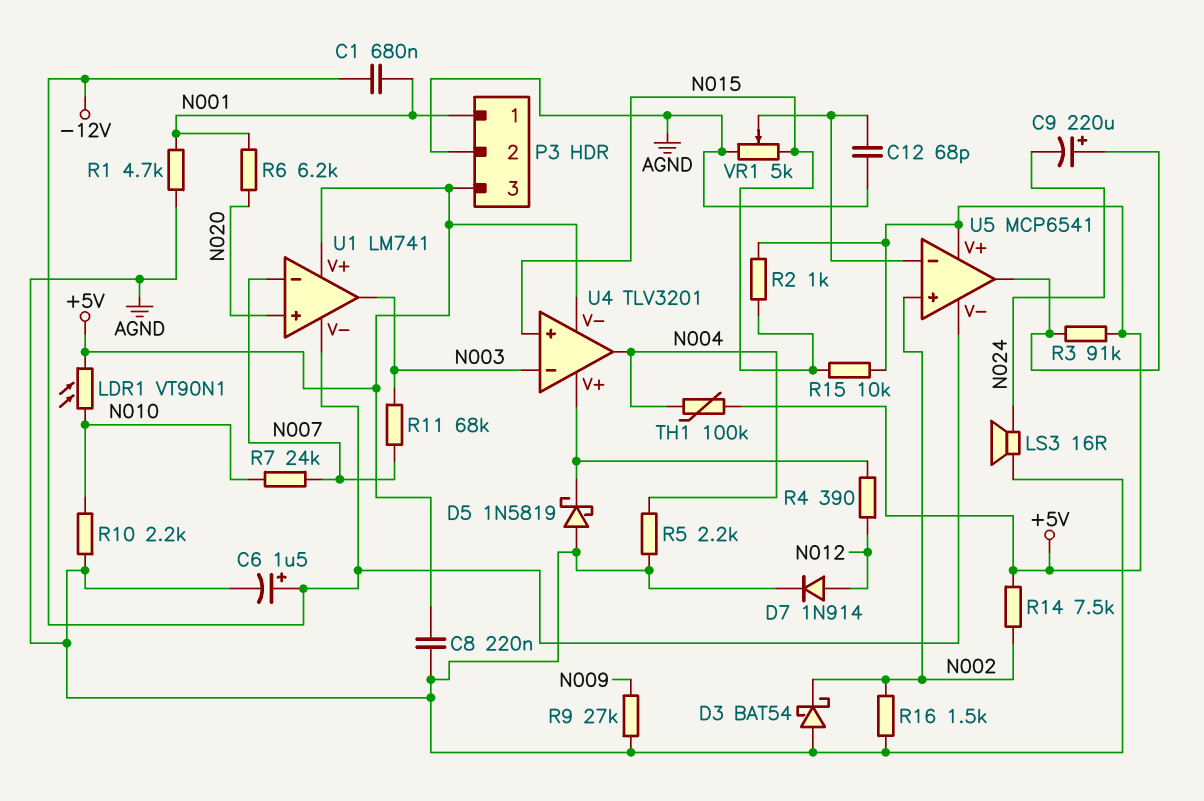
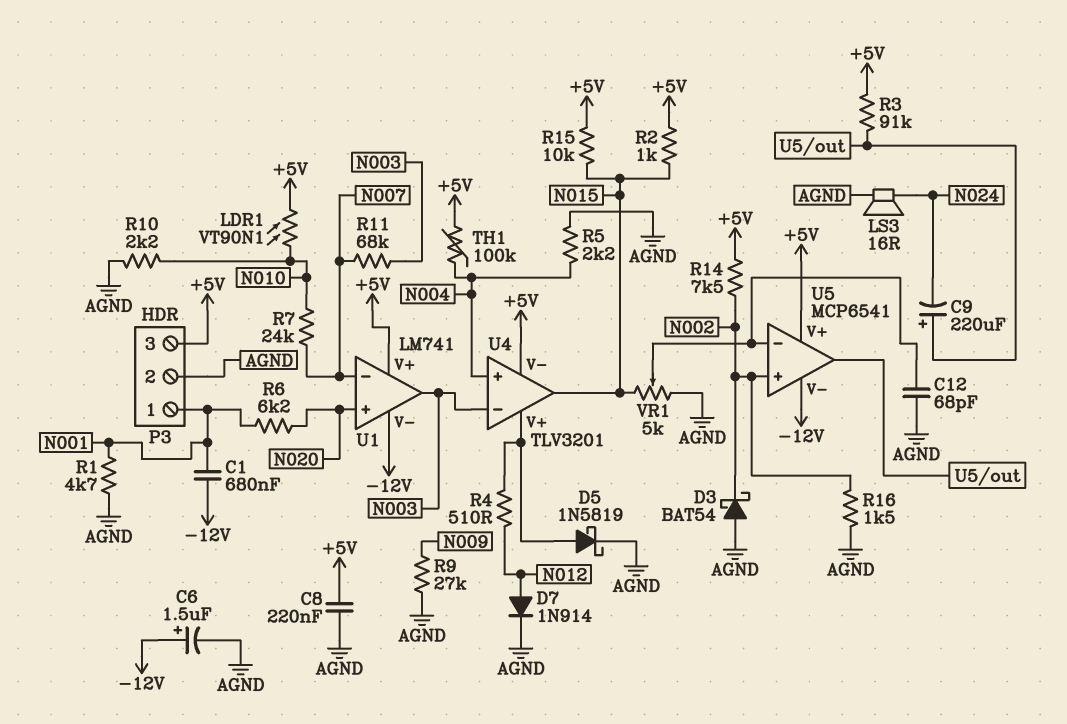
D5: schottky 1N5819 (A AGND, K U4/V+) -> schottky 1N5819 (A U4/V+, K AGND)
R4: 390 (N012, U4/V+) -> 510 (N012, U4/V+)
U4 pin in+: N015 -> N004
U4 pin out: N004 -> N015

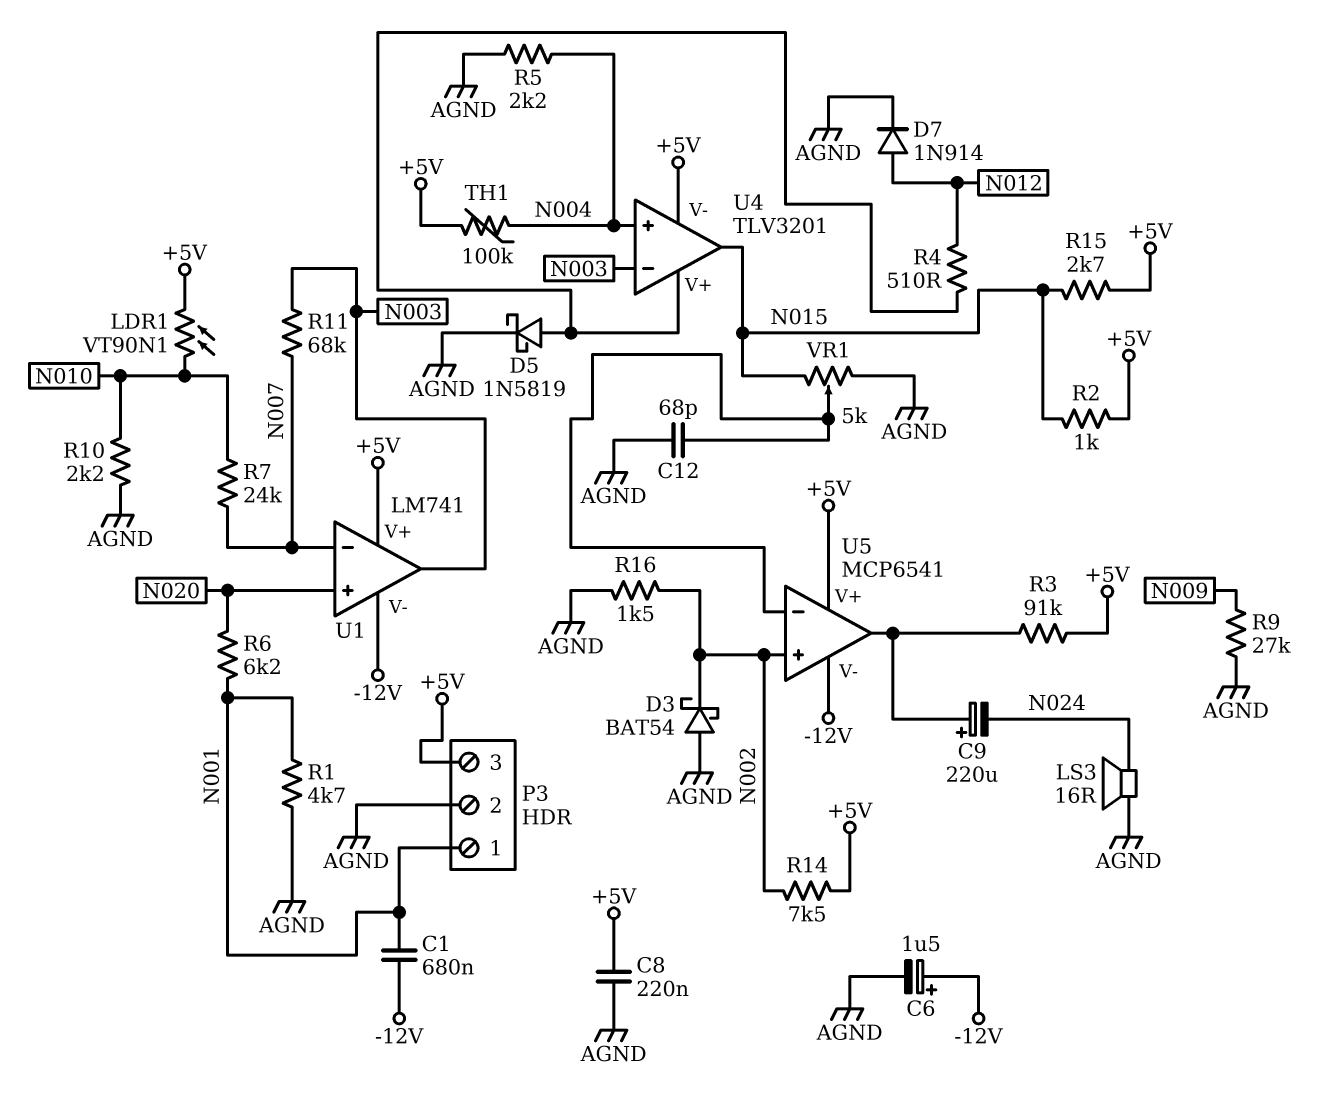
R15: 10k (+5V, N015) -> 2.7k (+5V, N015)

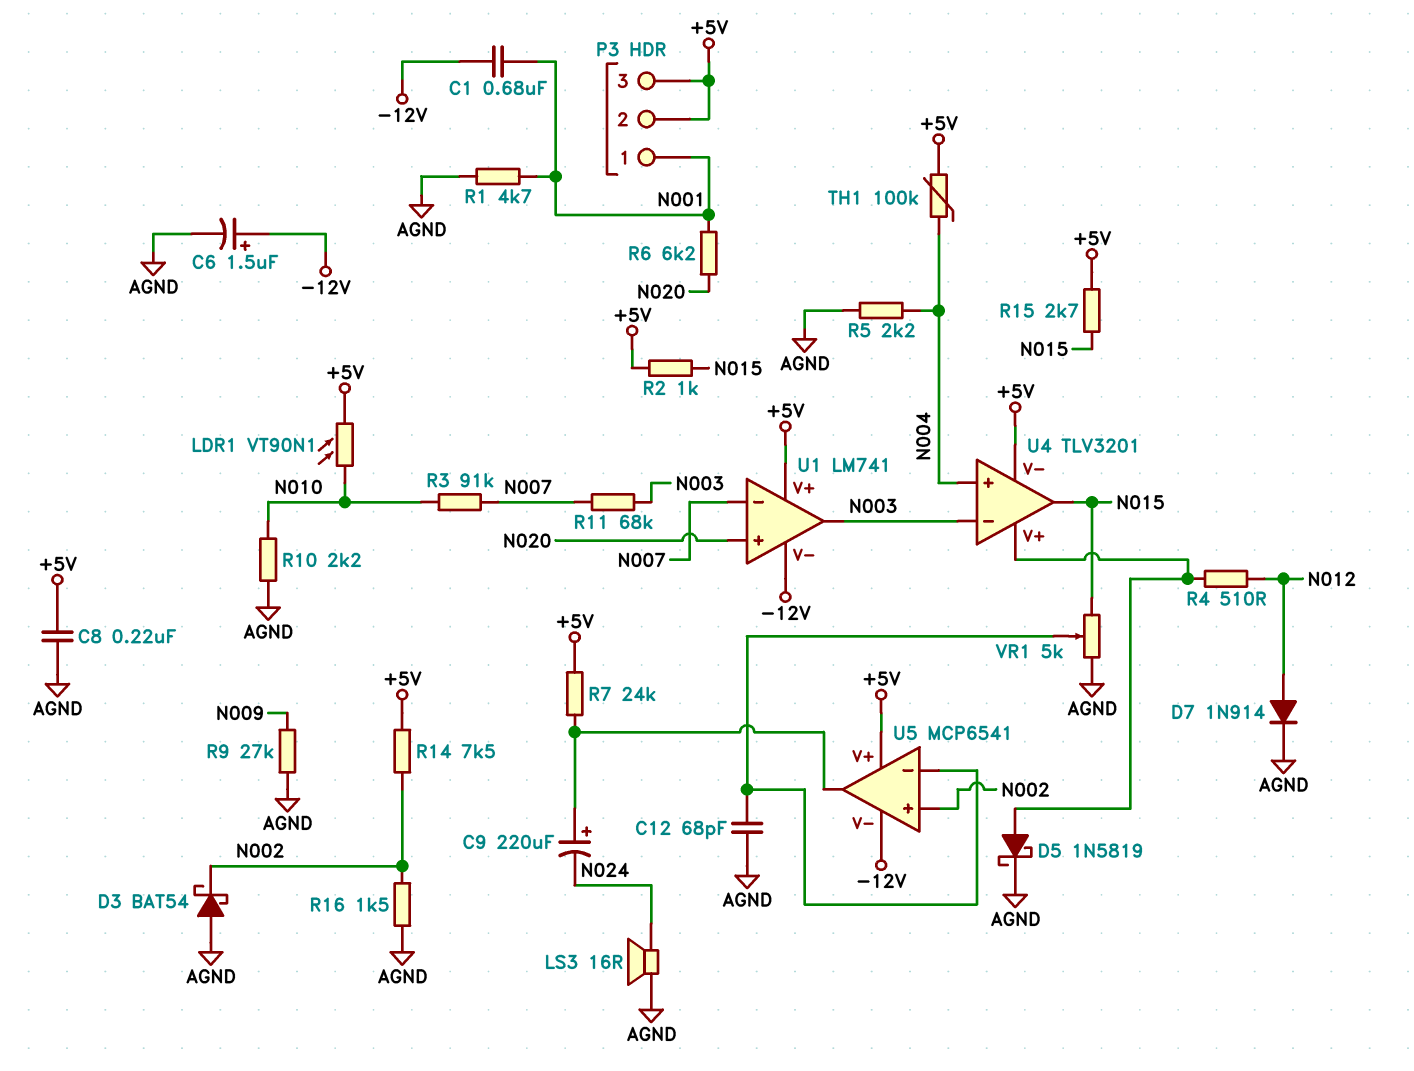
P3 pin 2: AGND -> +5V
R3: 91k (+5V, U5/out) -> 91k (N007, N010)
R7: 24k (N007, N010) -> 24k (+5V, U5/out)

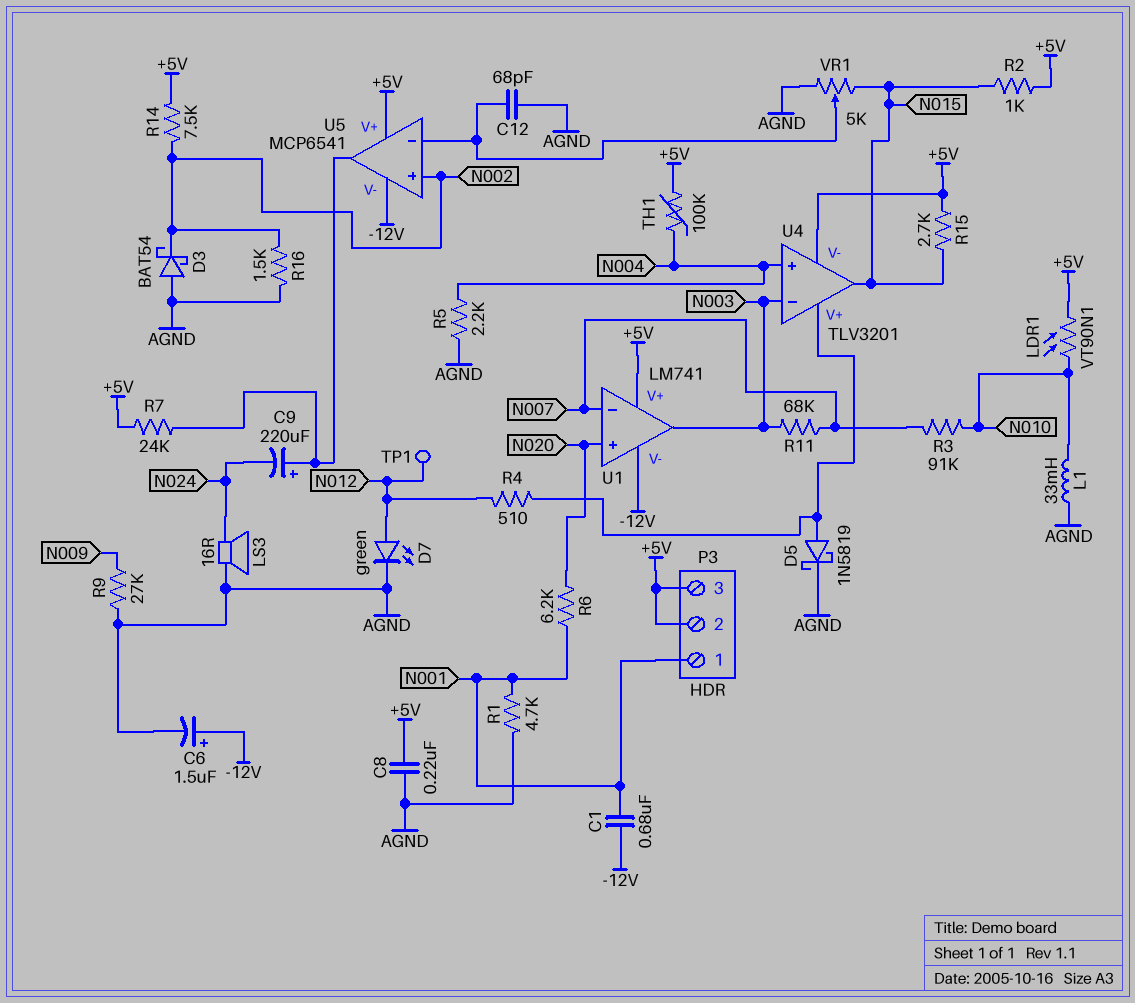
D7: diode 1N914 (A N012, K AGND) -> LED green (A N012, K AGND)
L1: none -> 33mH (AGND, N010)
R10: 2.2k (AGND, N010) -> none
TP1: none -> test point (N012)

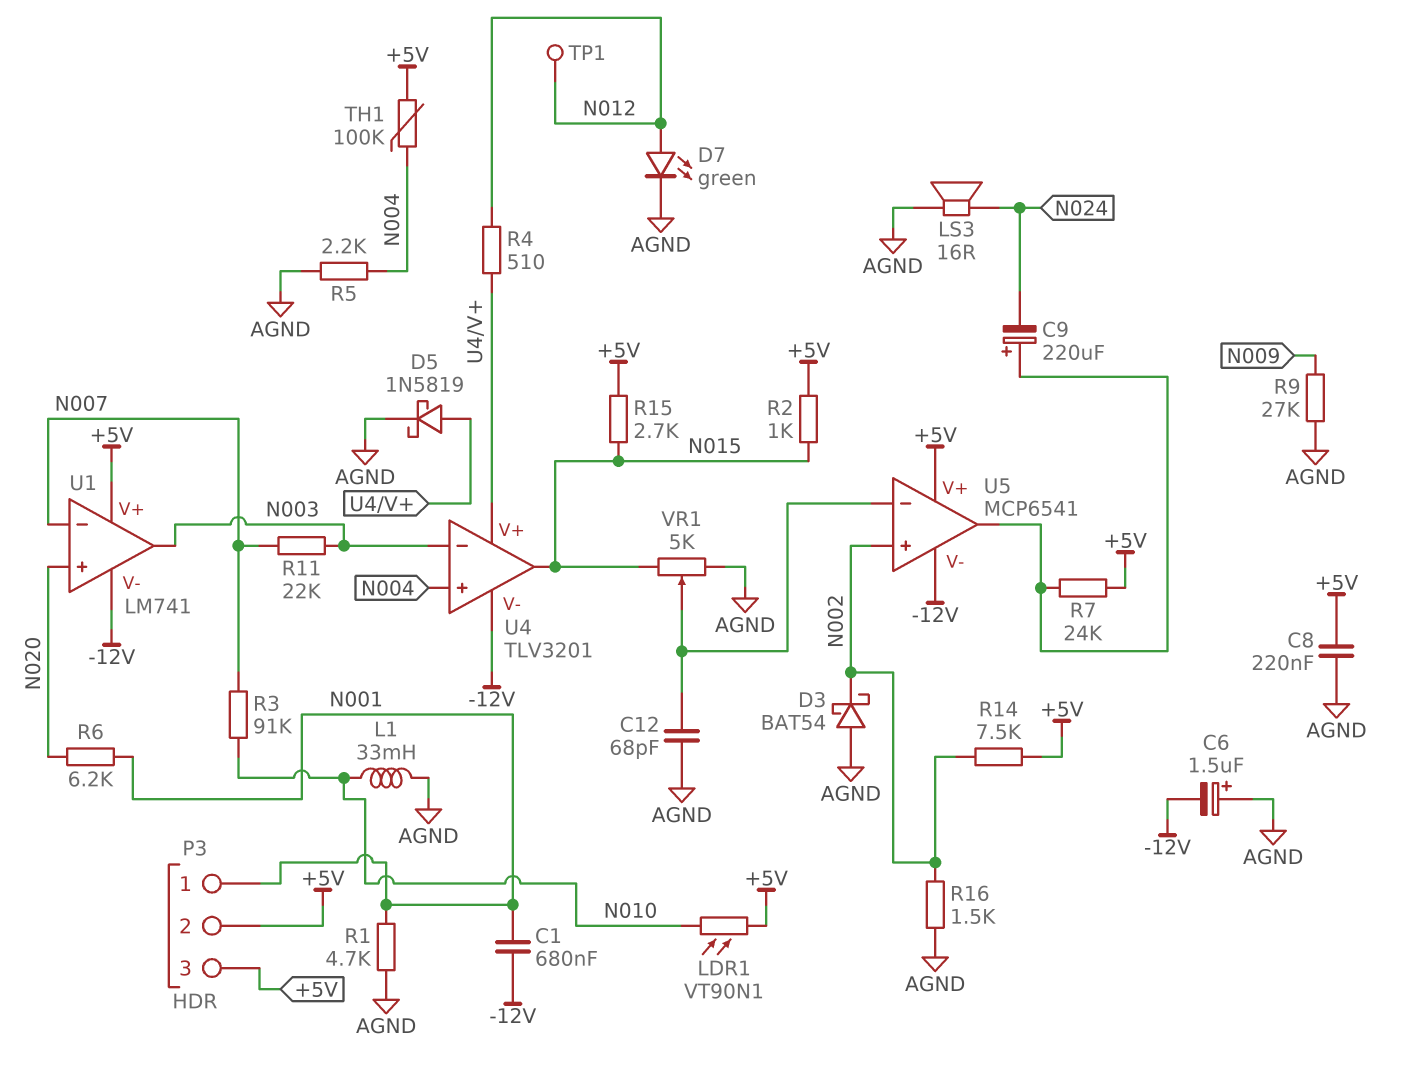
C6: 1.5uF (plus -12V, minus AGND) -> 1.5uF (plus AGND, minus -12V)
R11: 68k (N003, N007) -> 22k (N003, N007)
U4 pin V-: +5V -> -12V

